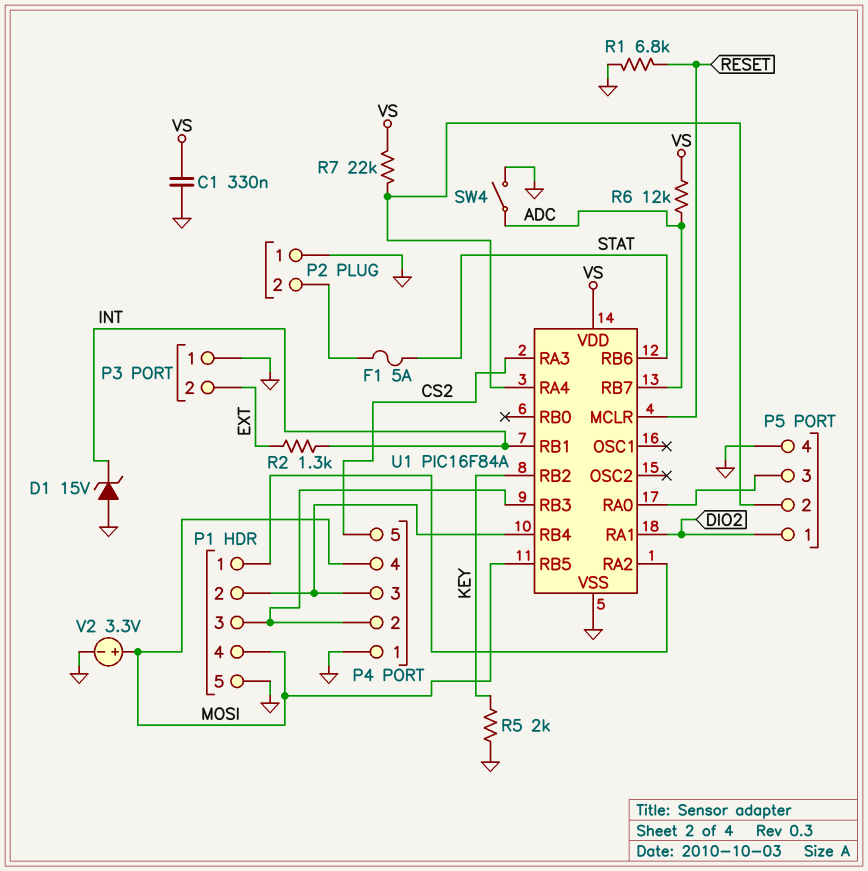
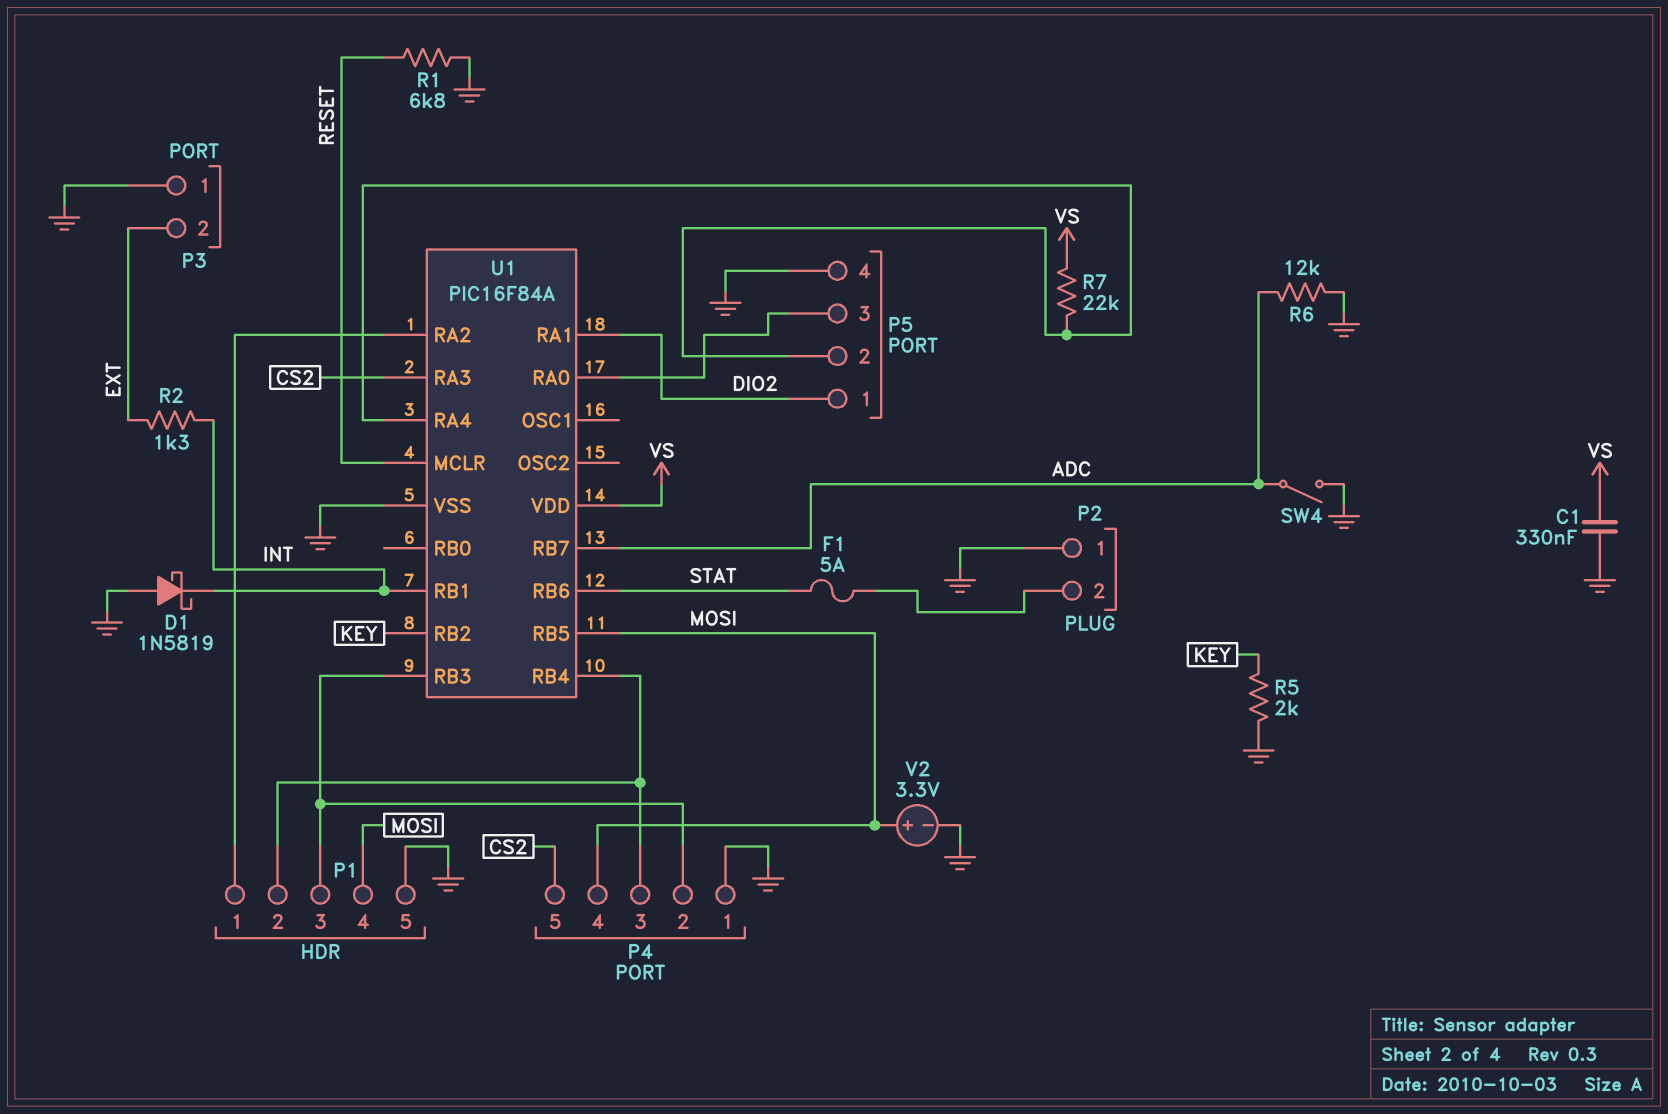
D1: zener 15V (A GND, K INT) -> schottky 1N5819 (A GND, K INT)
R6: 12k (ADC, VS) -> 12k (ADC, GND)

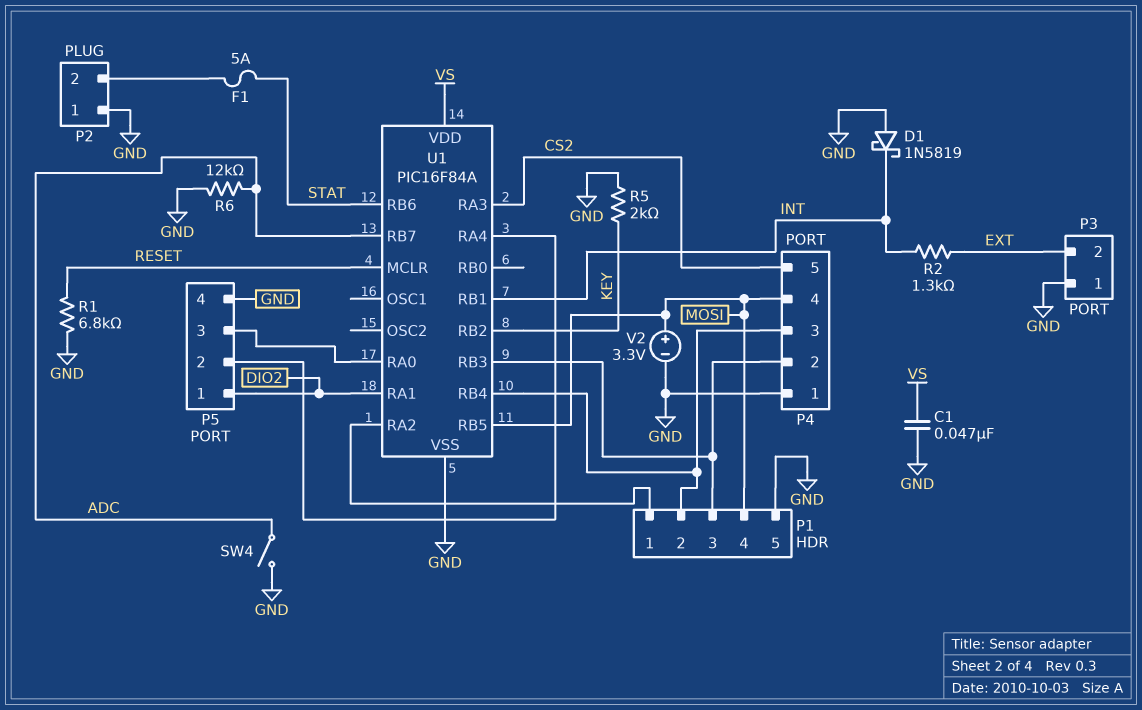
C1: 330nF (GND, VS) -> 47nF (GND, VS)
R7: 22k (P5/2, VS) -> none

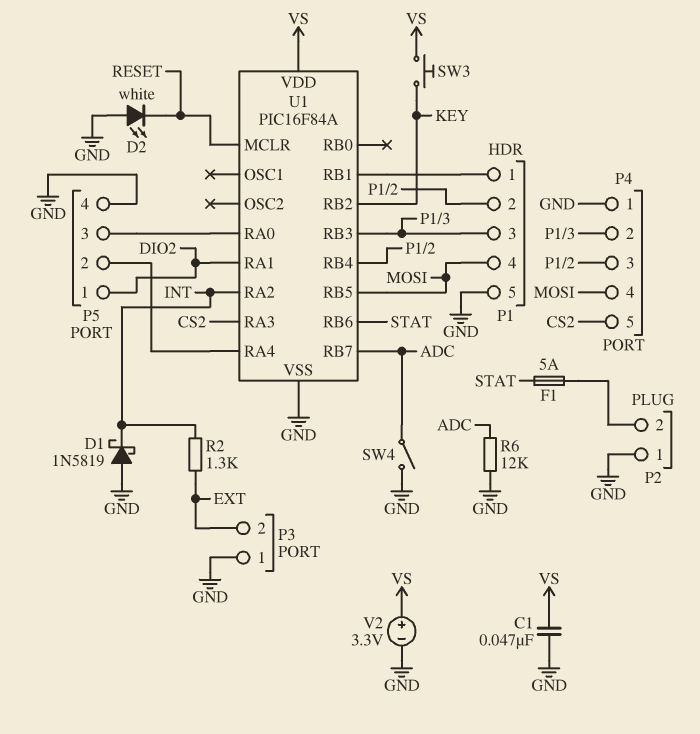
D2: none -> LED white (A GND, K RESET)
R1: 6.8k (GND, RESET) -> none
R5: 2k (GND, KEY) -> none
SW3: none -> button (KEY, VS)
U1 pin RA2: P1/1 -> INT
U1 pin RB1: INT -> P1/1
V2: 3.3V (plus MOSI, minus GND) -> 3.3V (plus VS, minus GND)

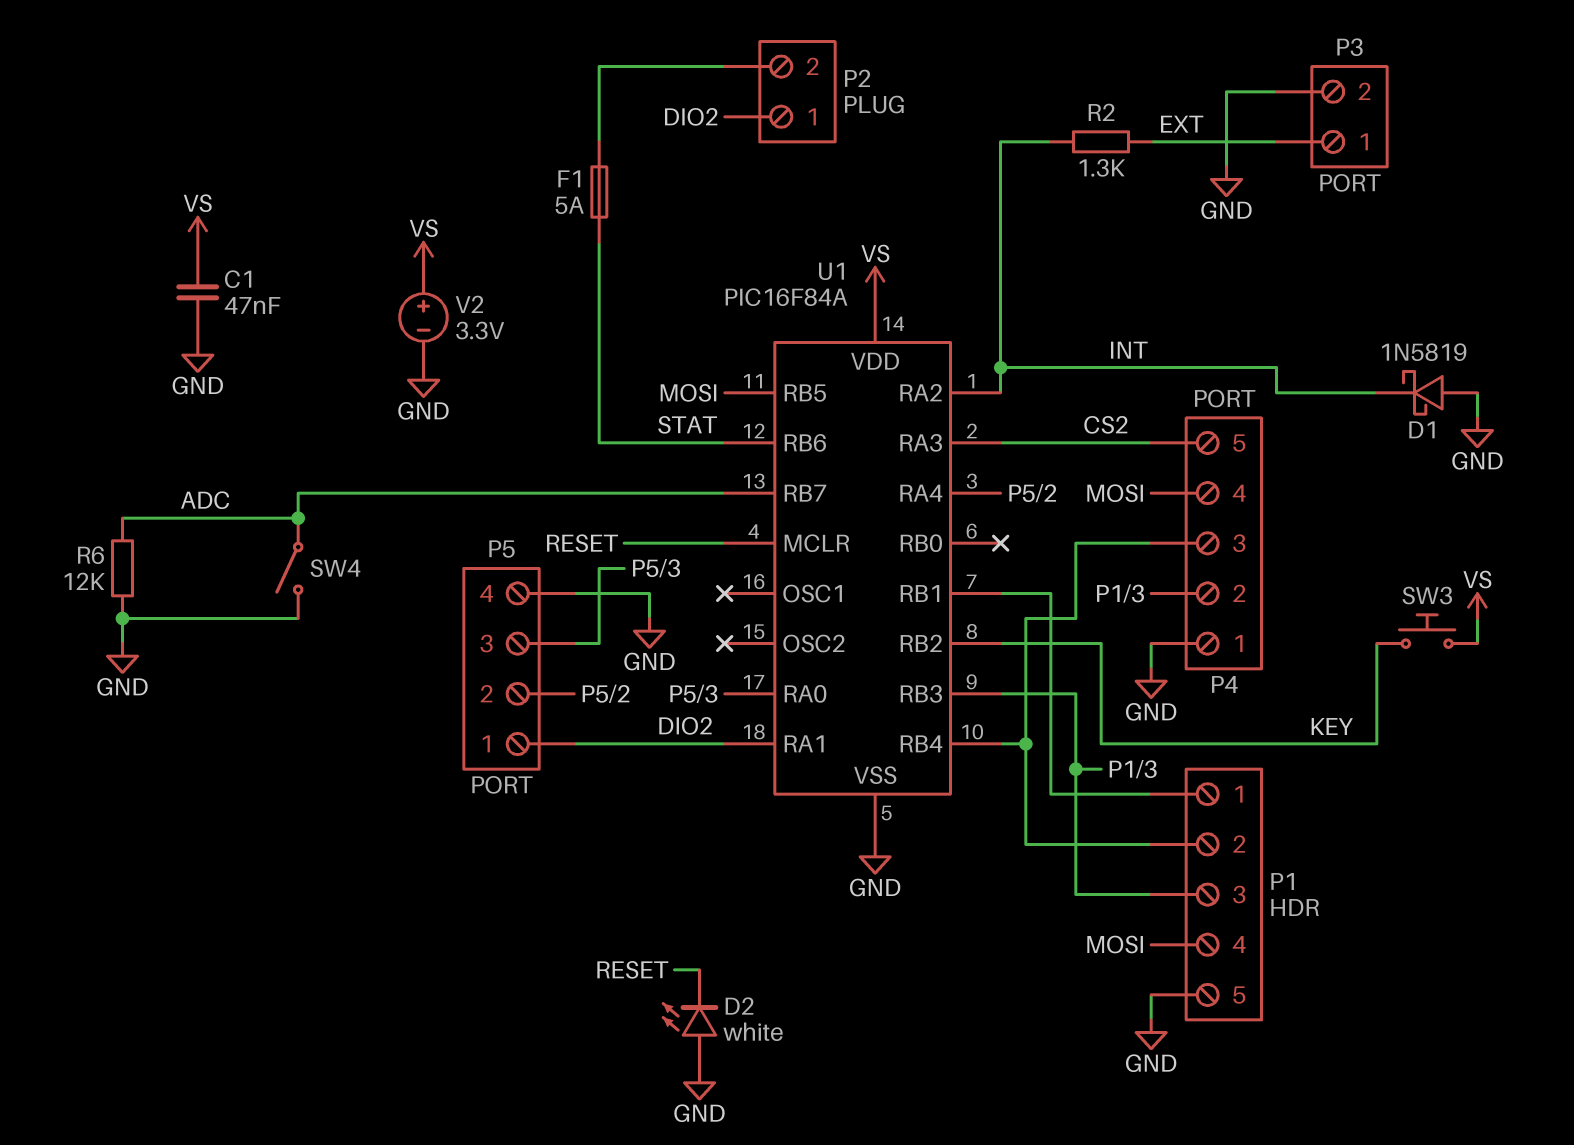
P2 pin 1: GND -> DIO2
P3 pin 1: GND -> EXT
P3 pin 2: EXT -> GND

